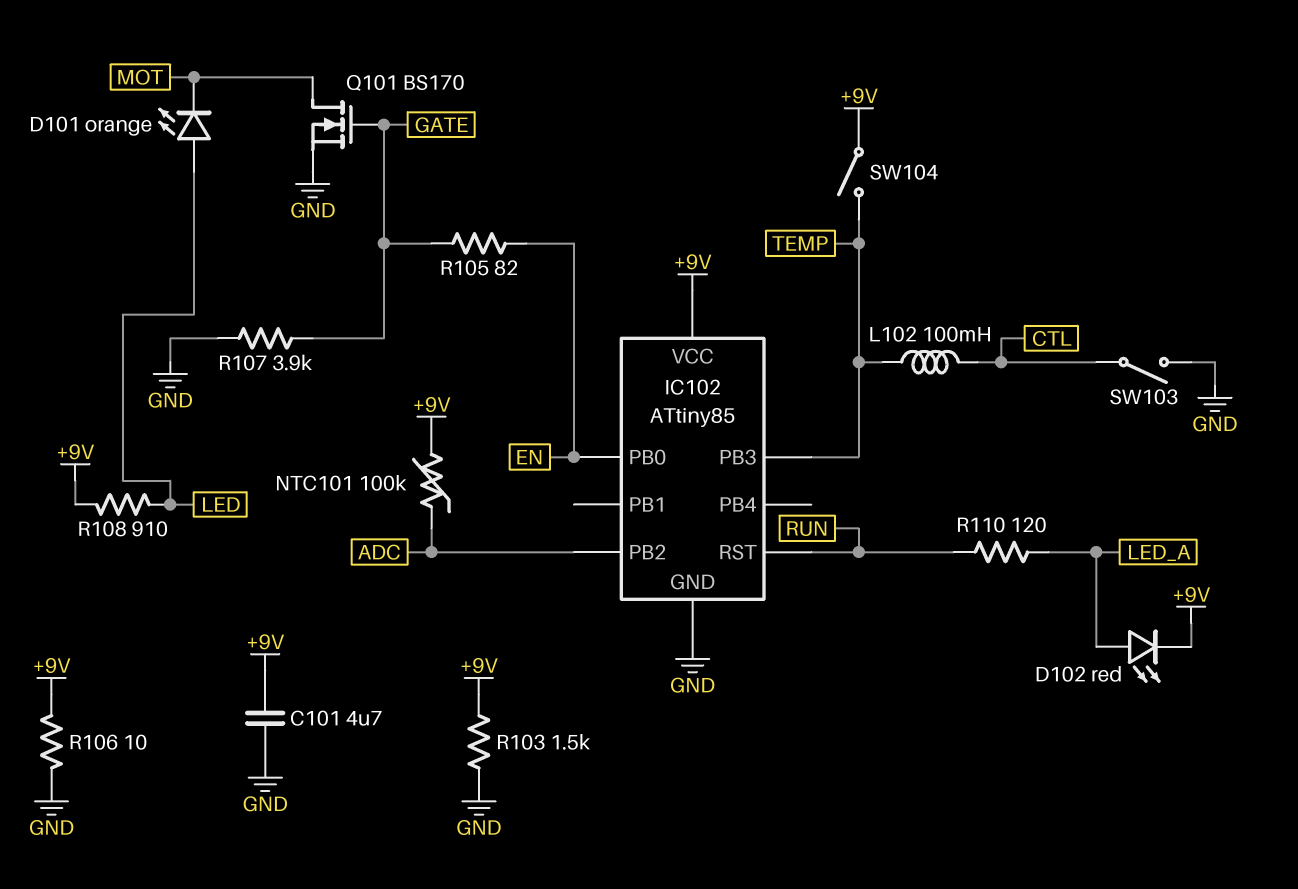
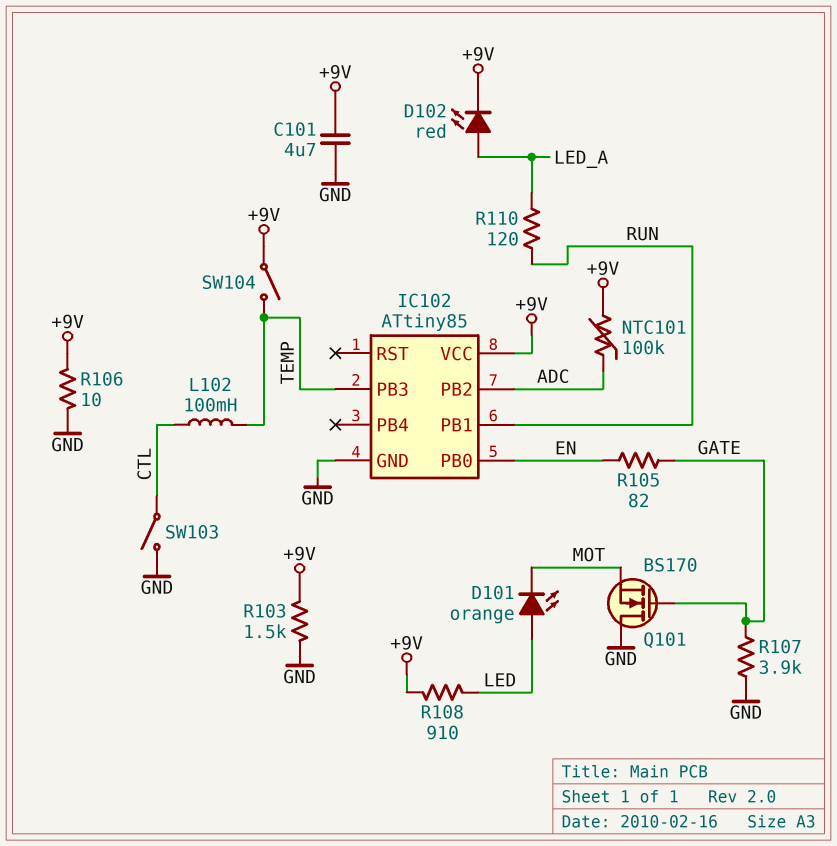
IC102 pin PB1: none -> RUN
IC102 pin RST: RUN -> none
Q101: NMOS BS170 (G GATE, D MOT, S GND) -> NMOS BS170 (G GATE, D GND, S MOT)

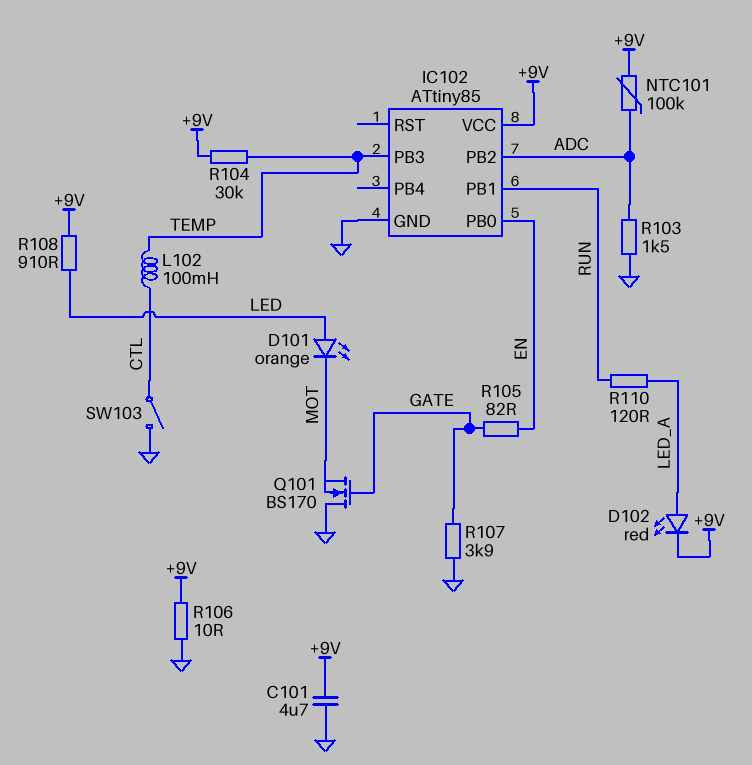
R103: 1.5k (+9V, GND) -> 1.5k (ADC, GND)
R104: none -> 30k (+9V, TEMP)
SW104: switch (+9V, TEMP) -> none

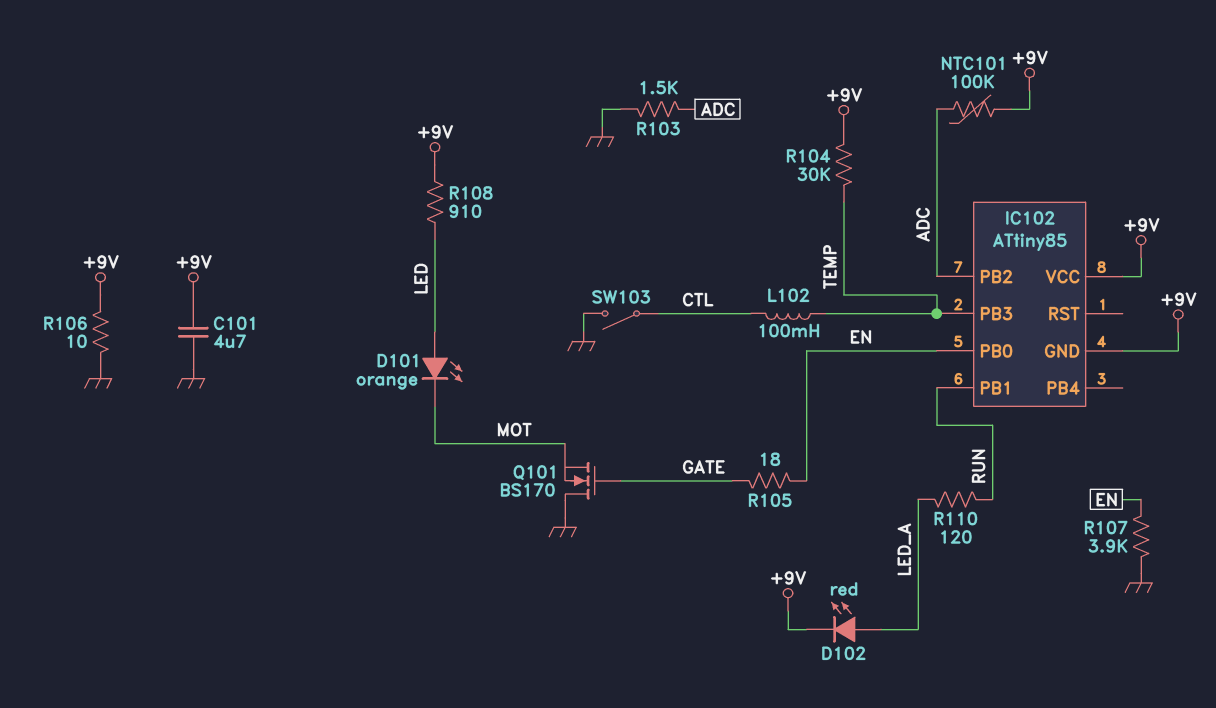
IC102 pin GND: GND -> +9V
R105: 82 (EN, GATE) -> 18 (EN, GATE)
R107: 3.9k (GATE, GND) -> 3.9k (EN, GND)

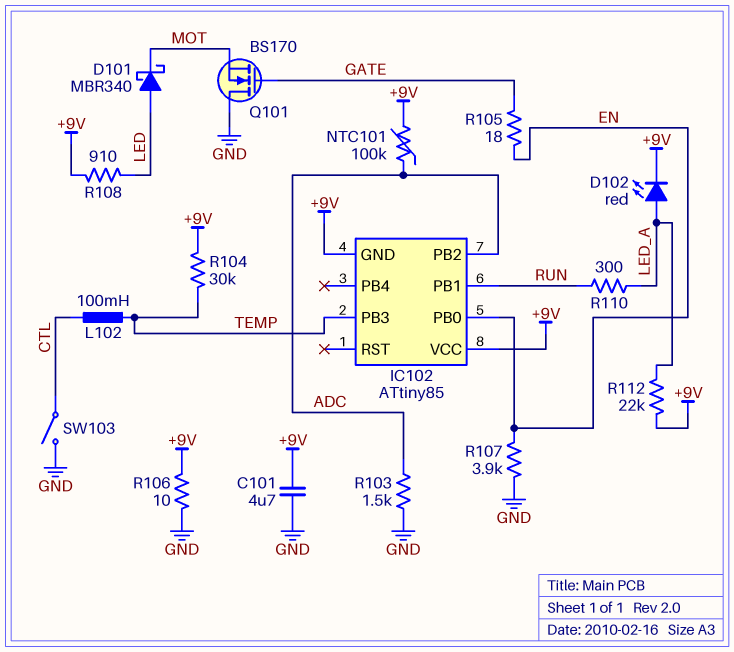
D101: LED orange (A LED, K MOT) -> schottky MBR340 (A LED, K MOT)
R110: 120 (LED_A, RUN) -> 300 (LED_A, RUN)
R112: none -> 22k (+9V, LED_A)

